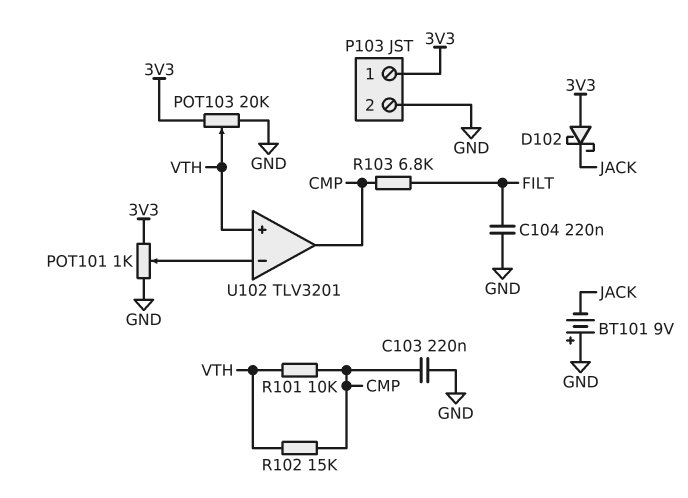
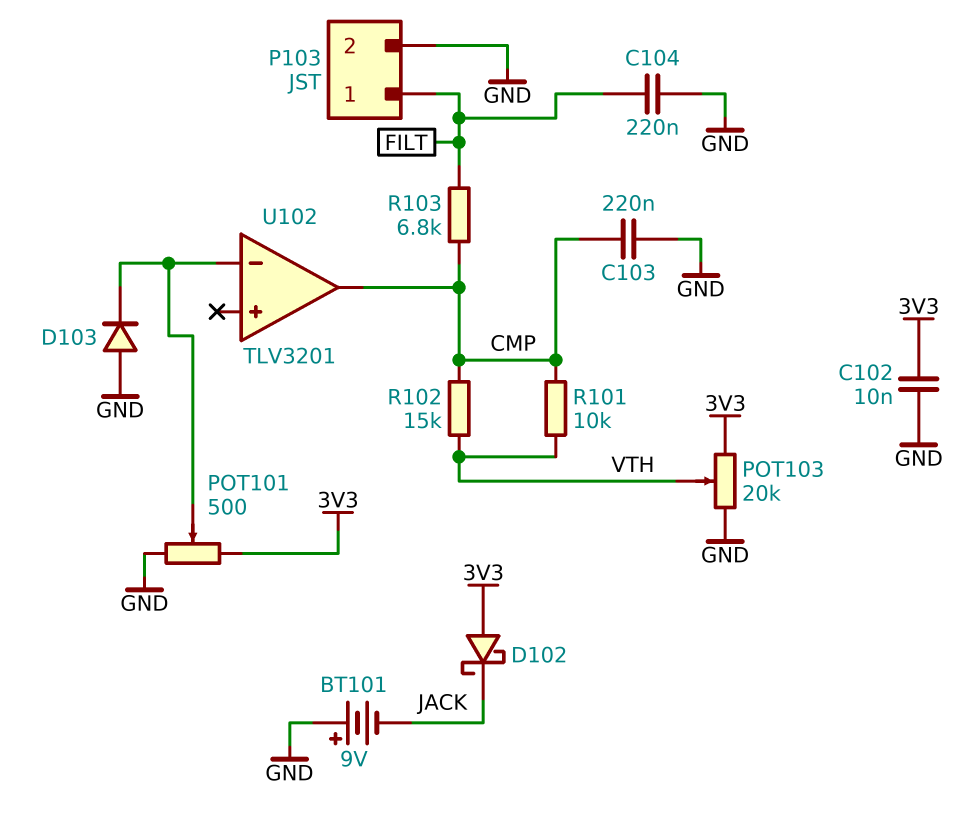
C102: none -> 10nF (3V3, GND)
D103: none -> diode (A GND, K U102/in-)
P103 pin 1: 3V3 -> FILT
POT101: 1k (3V3, GND, wiper U102/in-) -> 500 (3V3, GND, wiper U102/in-)
U102 pin in+: VTH -> none

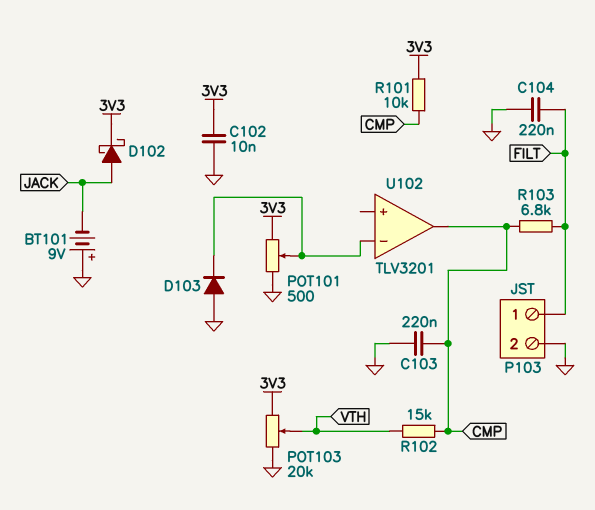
D102: schottky (A 3V3, K JACK) -> schottky (A JACK, K 3V3)
R101: 10k (CMP, VTH) -> 10k (3V3, CMP)

